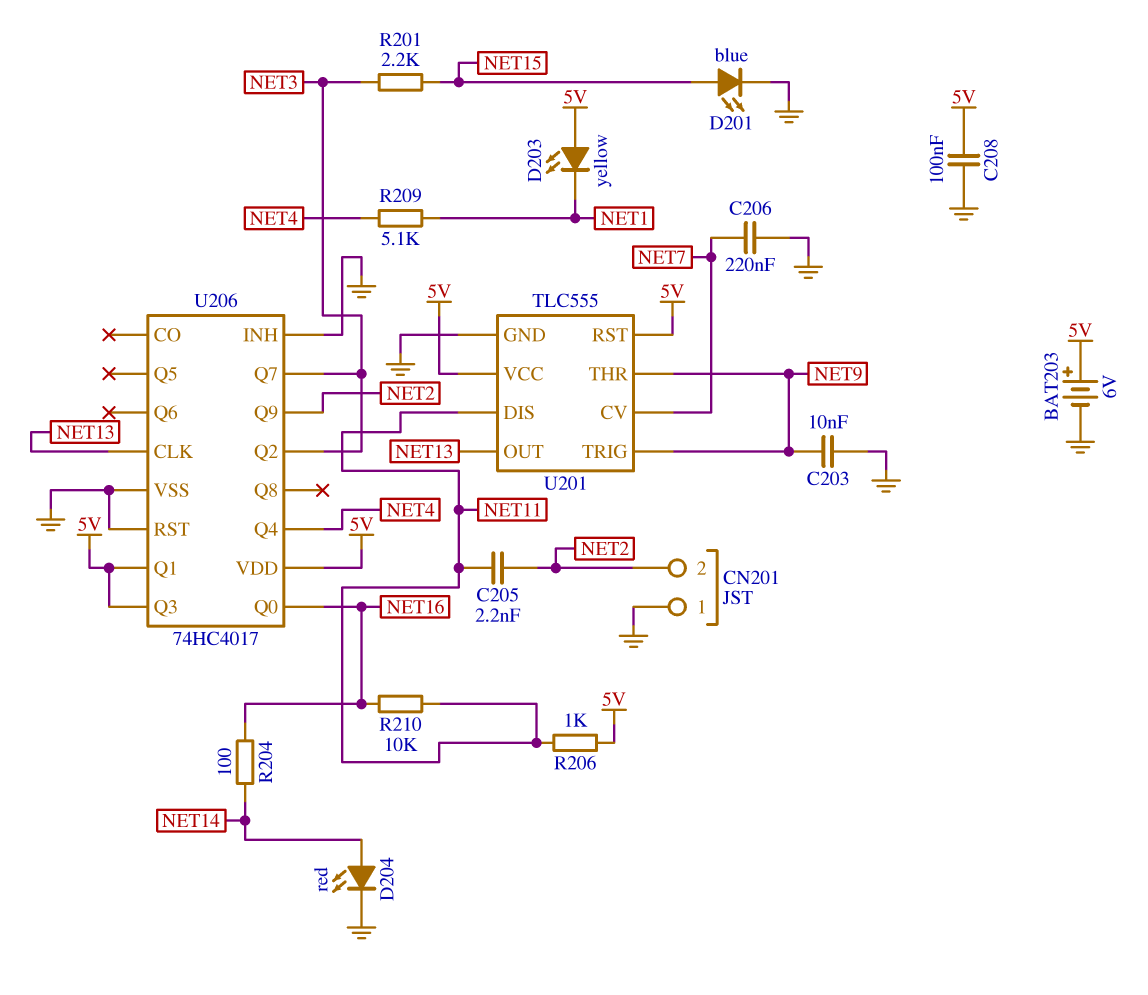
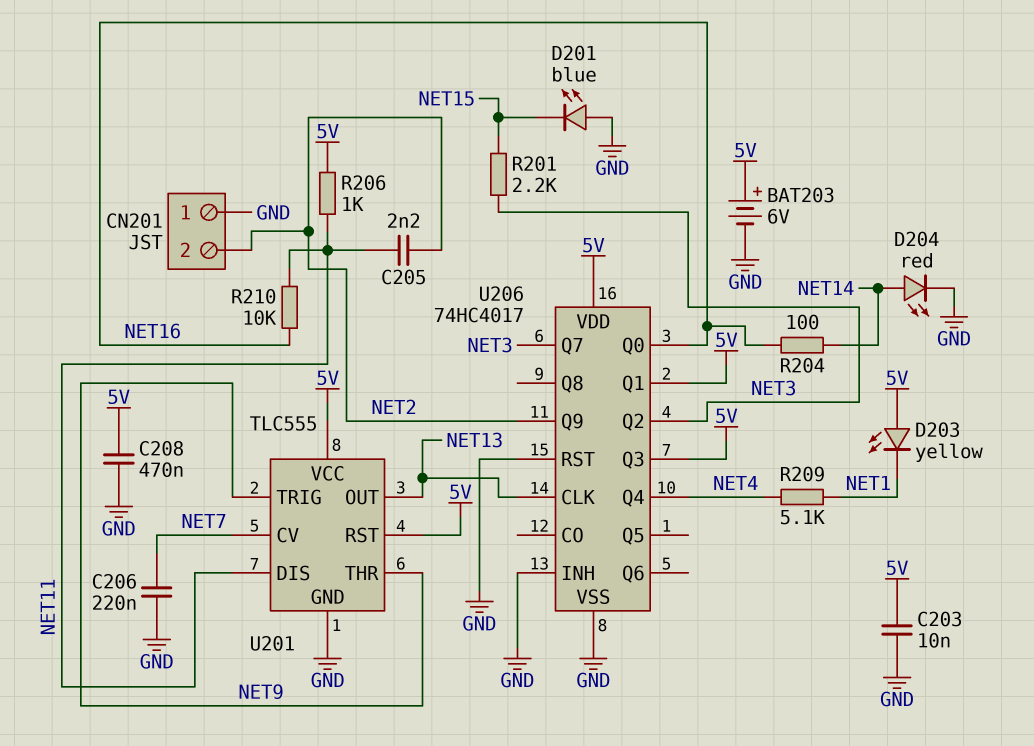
C203: 10nF (GND, NET9) -> 10nF (5V, GND)
C208: 100nF (5V, GND) -> 470nF (5V, GND)
D201: LED blue (A NET15, K GND) -> LED blue (A GND, K NET15)

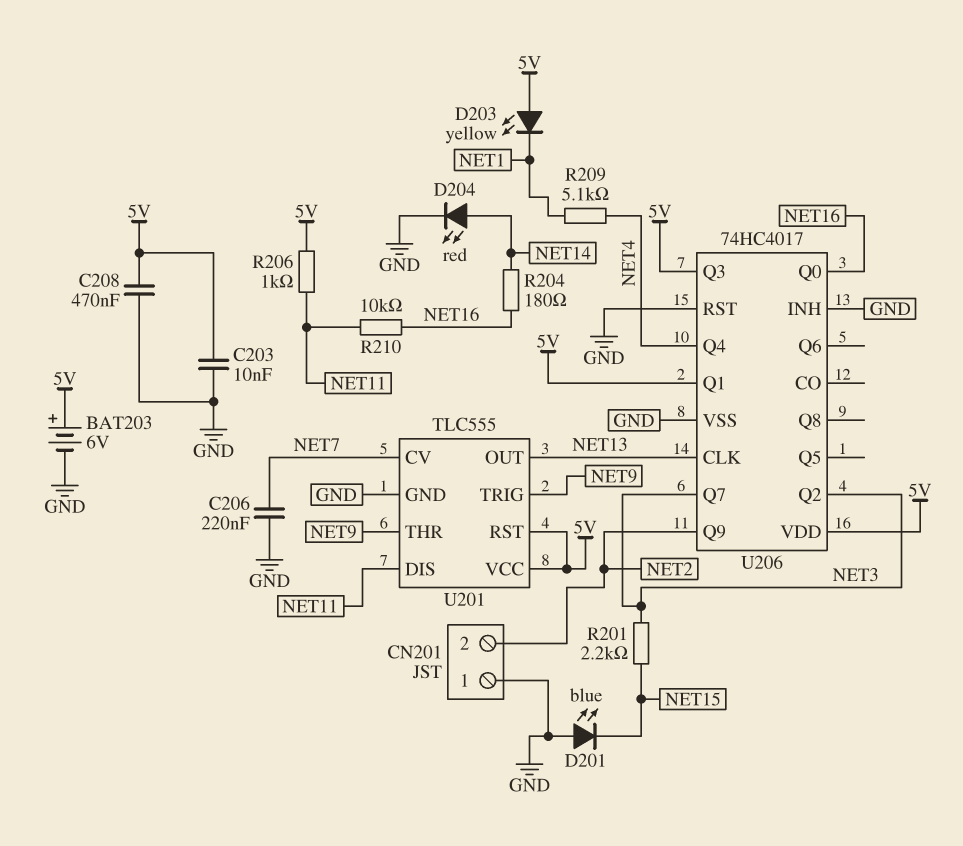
C205: 2.2nF (NET2, NET11) -> none
R204: 100 (NET14, NET16) -> 180 (NET14, NET16)

